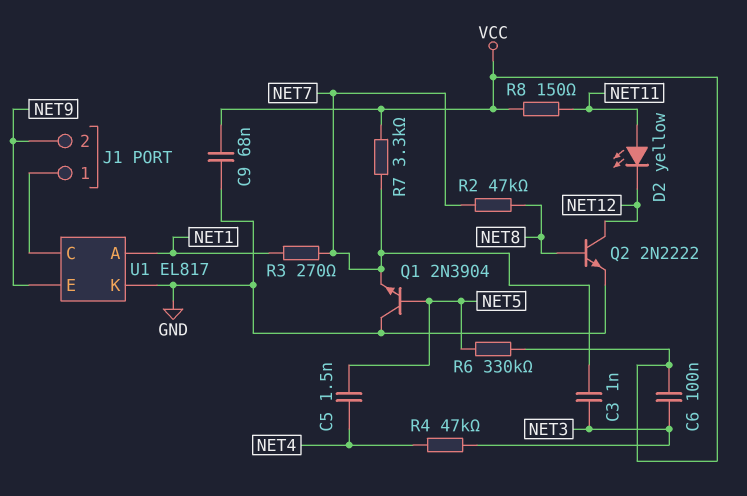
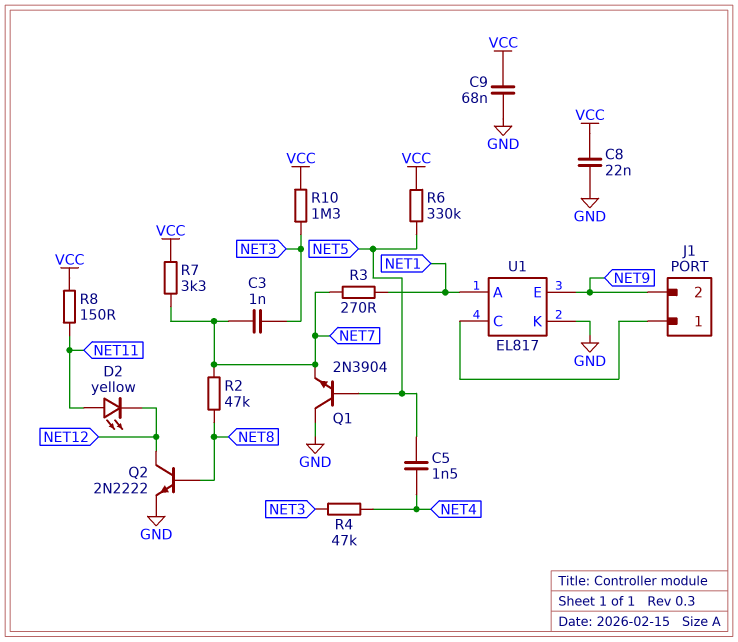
C6: 100nF (NET3, VCC) -> none
C8: none -> 22nF (GND, VCC)
R10: none -> 1.3M (NET3, VCC)

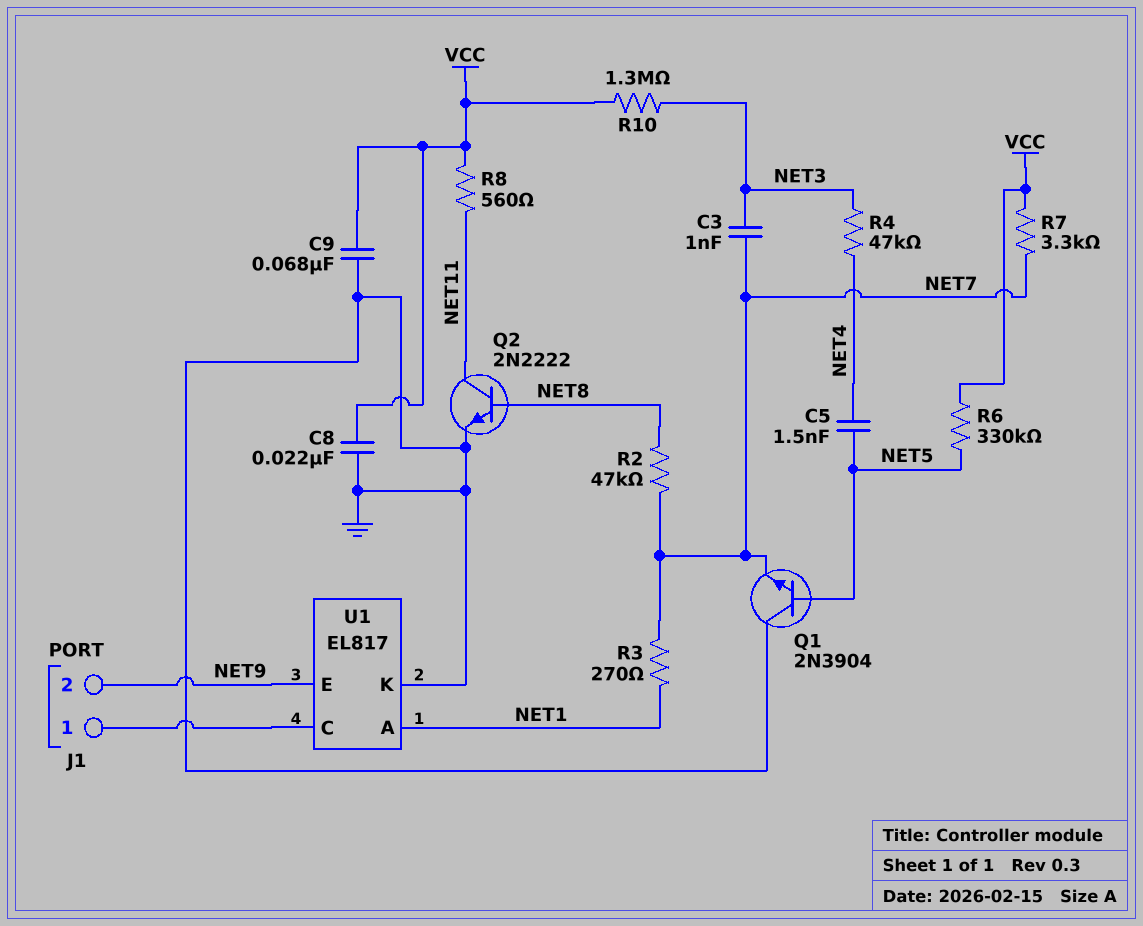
D2: LED yellow (A NET11, K NET12) -> none
Q2: NPN 2N2222 (B NET8, C NET12, E GND) -> NPN 2N2222 (B NET8, C NET11, E GND)
R8: 150 (NET11, VCC) -> 560 (NET11, VCC)

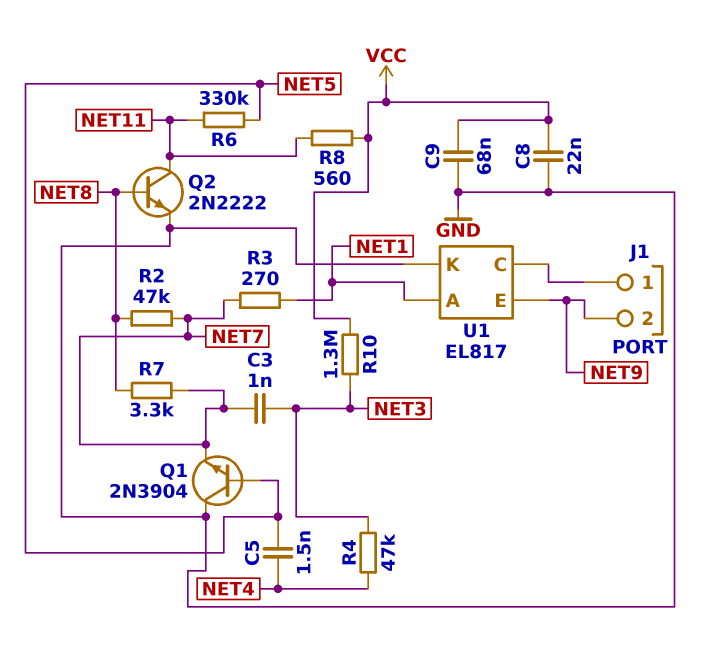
R6: 330k (NET5, VCC) -> 330k (NET5, NET11)
R7: 3.3k (NET7, VCC) -> 3.3k (NET7, NET8)

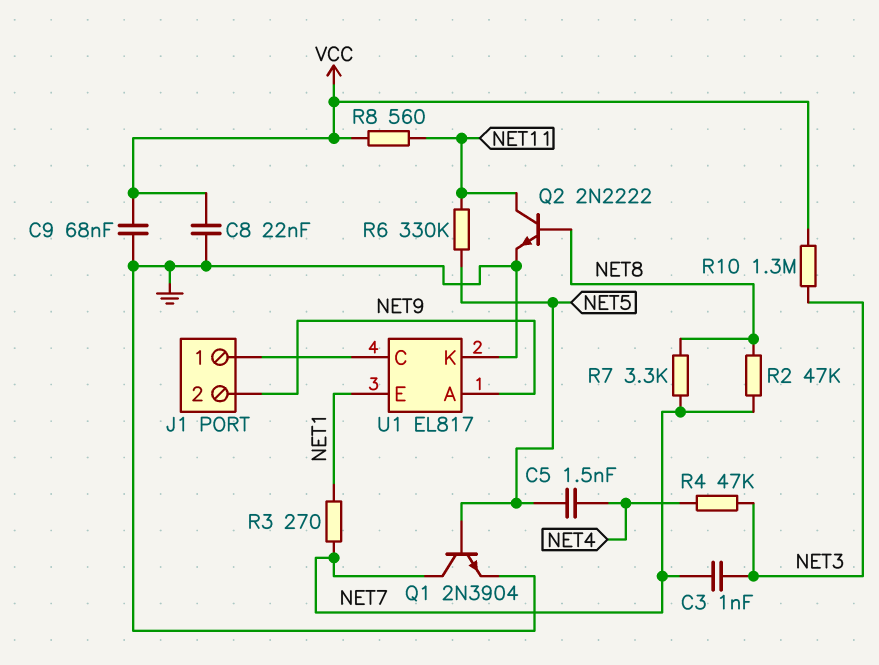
Q1: NPN 2N3904 (B NET5, C GND, E NET7) -> NPN 2N3904 (B NET5, C NET7, E GND)
U1 pin A: NET1 -> NET9
U1 pin E: NET9 -> NET1

